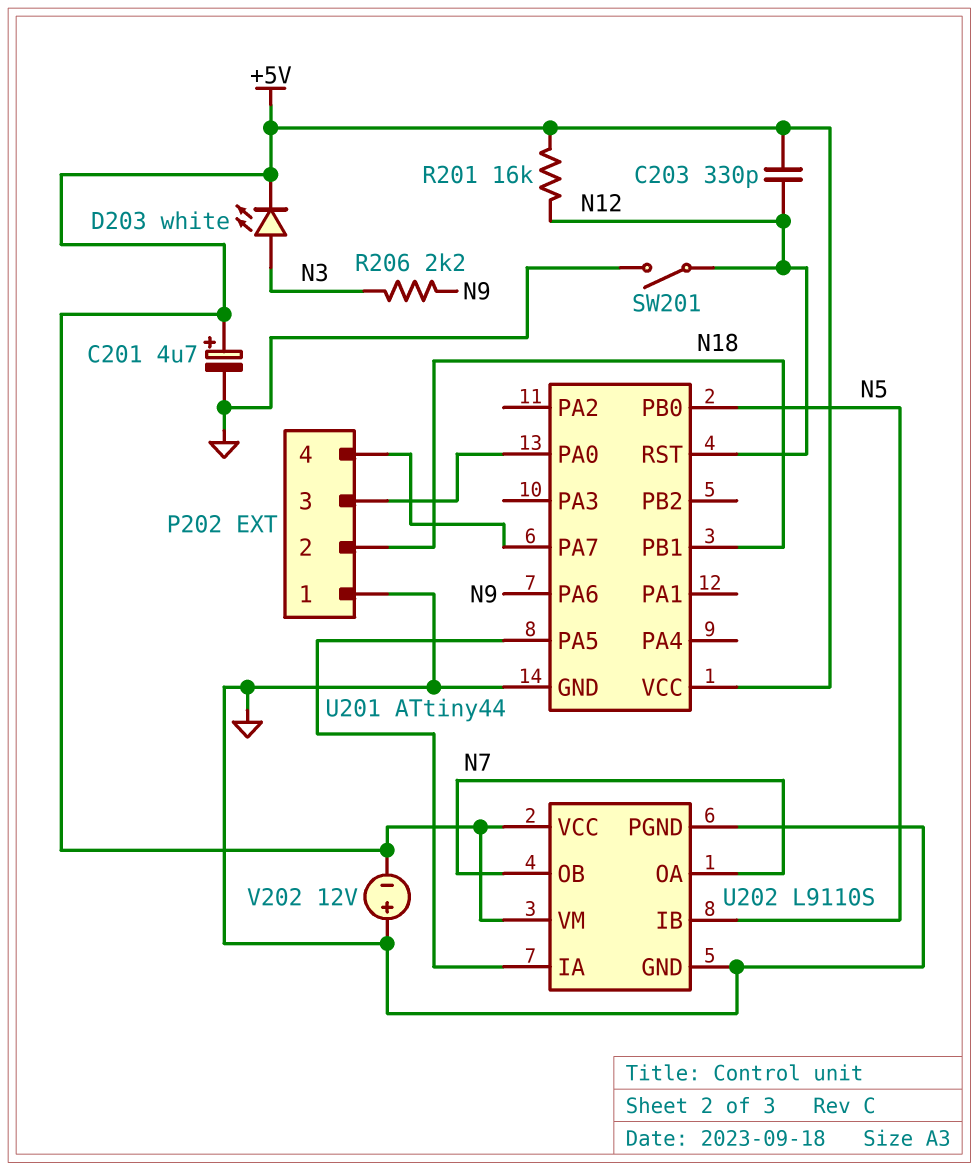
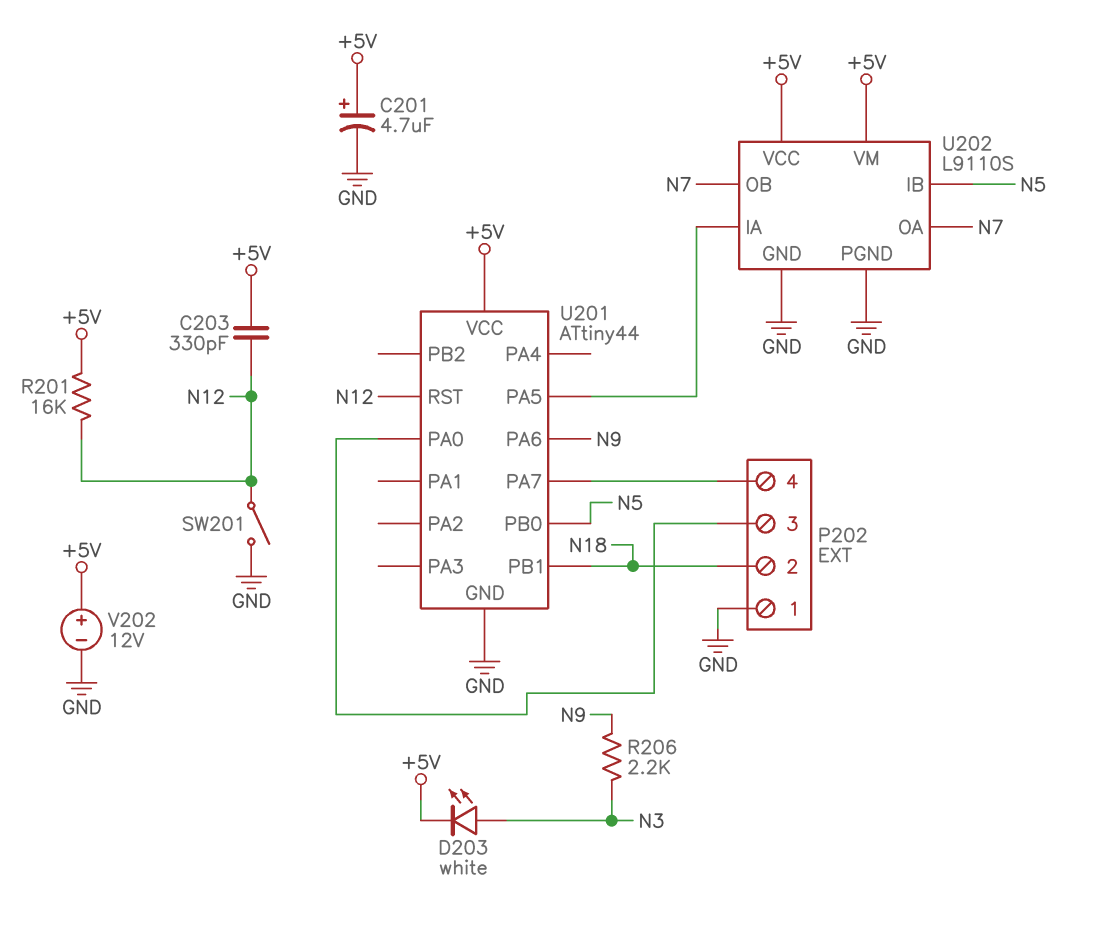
V202: 12V (plus GND, minus +5V) -> 12V (plus +5V, minus GND)

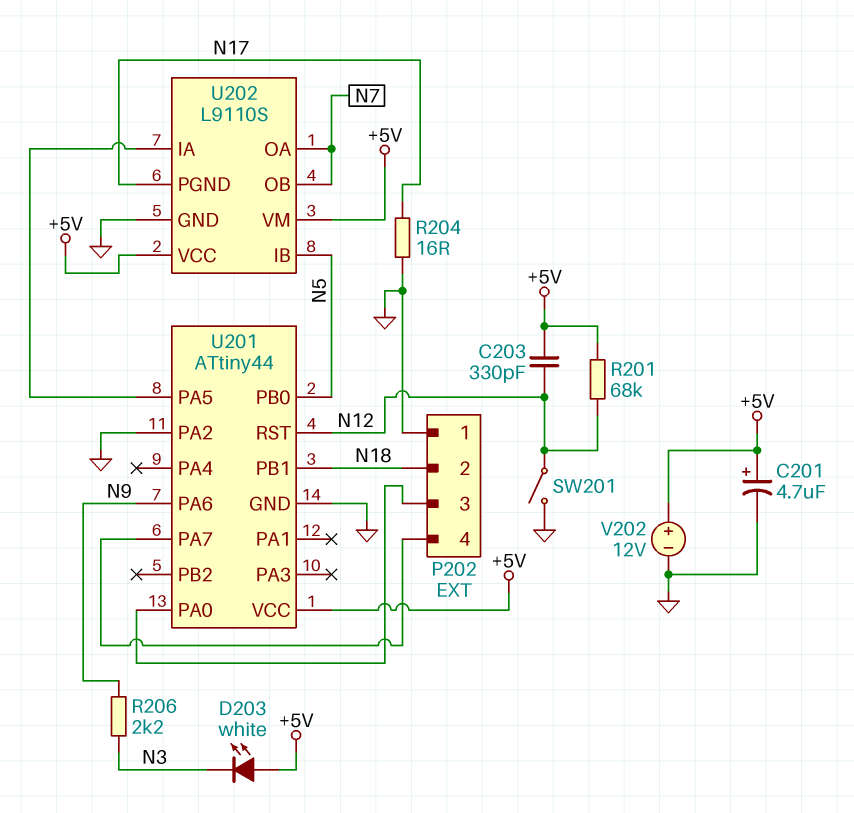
D203: LED white (A N3, K +5V) -> LED white (A +5V, K N3)
R201: 16k (+5V, N12) -> 68k (+5V, N12)
R204: none -> 16 (GND, N17)
U201 pin PA2: none -> GND
U202 pin PGND: GND -> N17

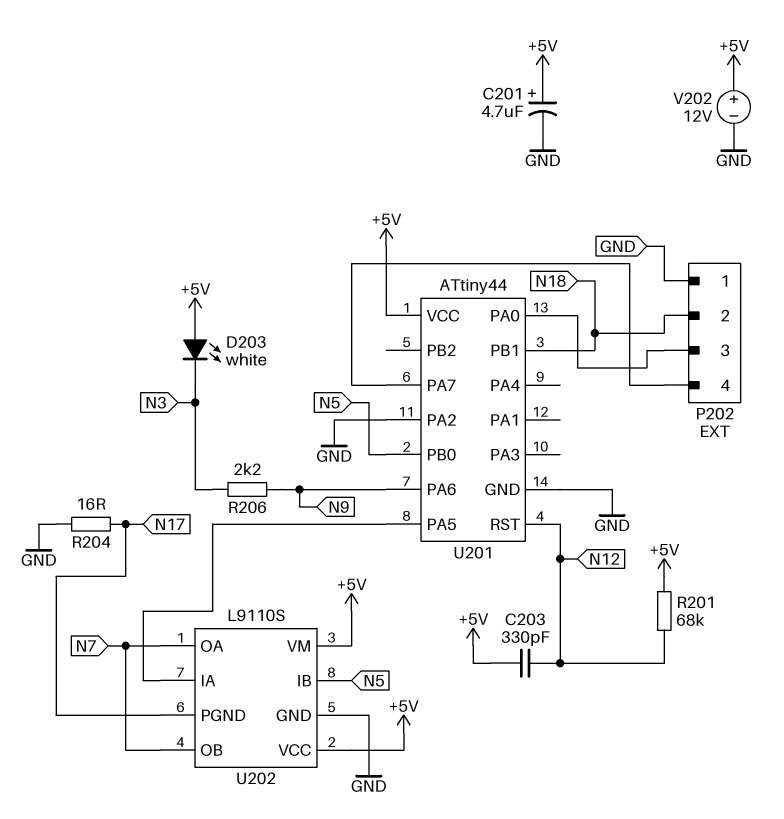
SW201: switch (GND, N12) -> none

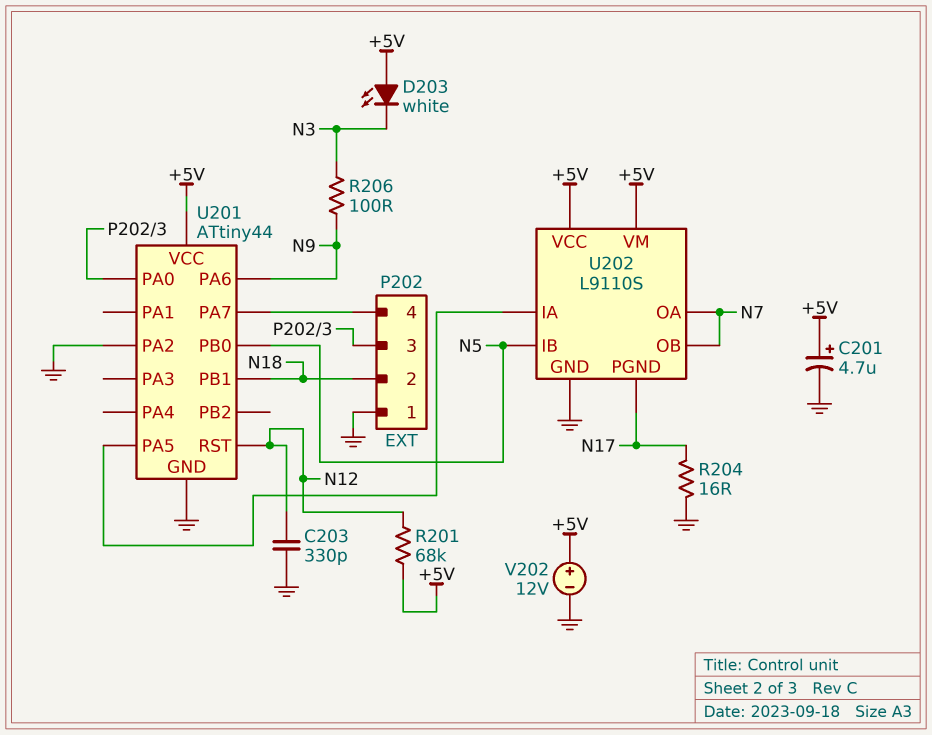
C203: 330pF (+5V, N12) -> 330pF (GND, N12)
R206: 2.2k (N3, N9) -> 100 (N3, N9)

